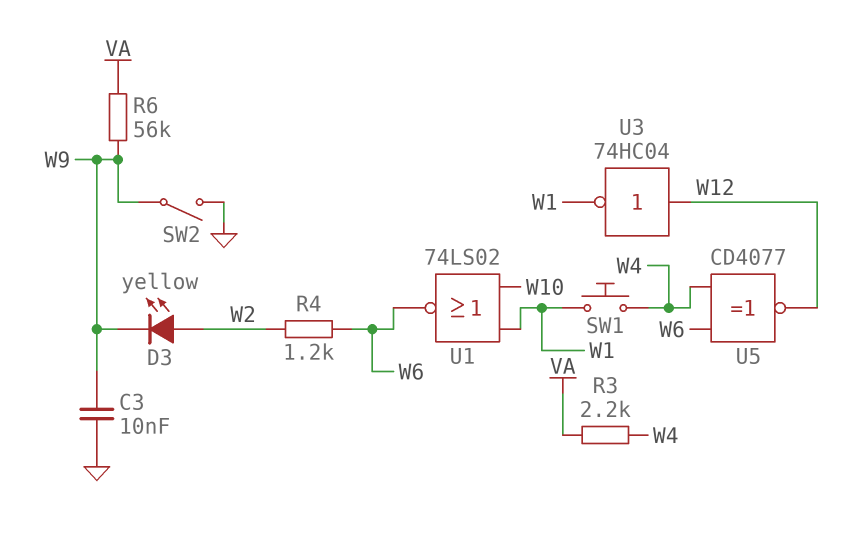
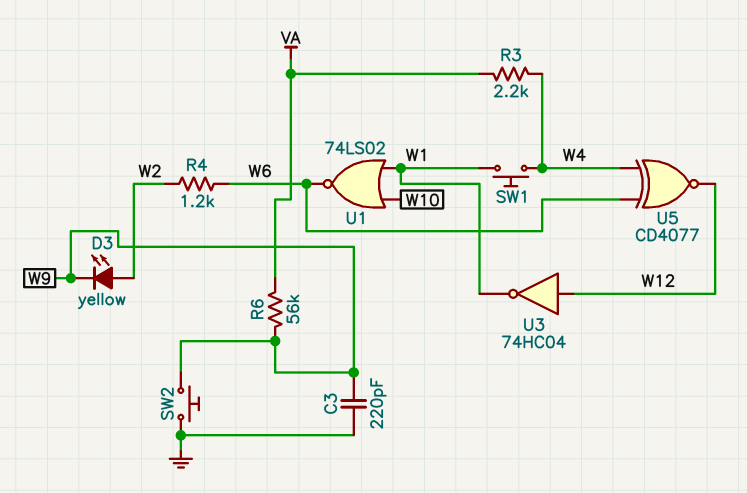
C3: 10nF (GND, W9) -> 220pF (GND, W9)
SW2: switch (GND, W9) -> button (GND, W9)

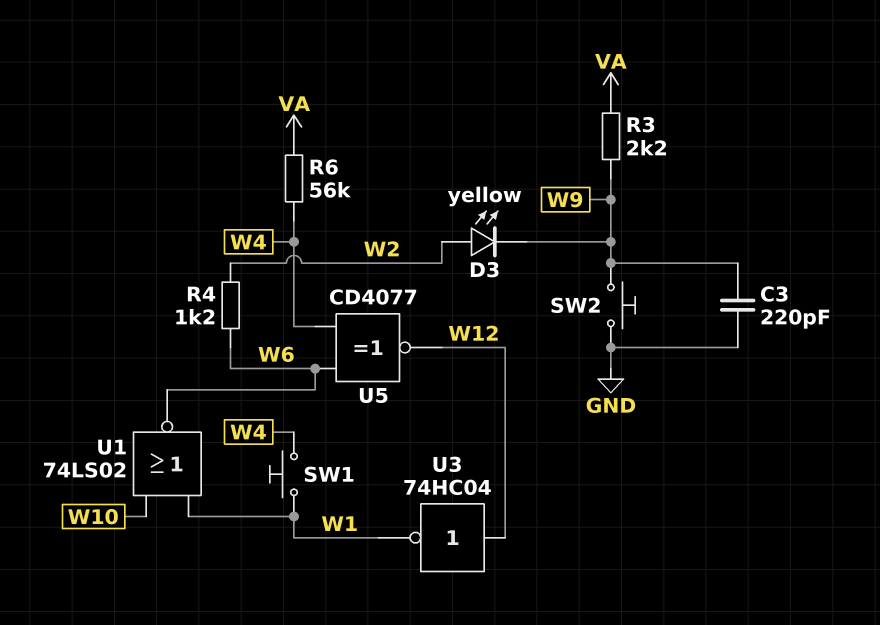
R3: 2.2k (VA, W4) -> 2.2k (VA, W9)
R6: 56k (VA, W9) -> 56k (VA, W4)

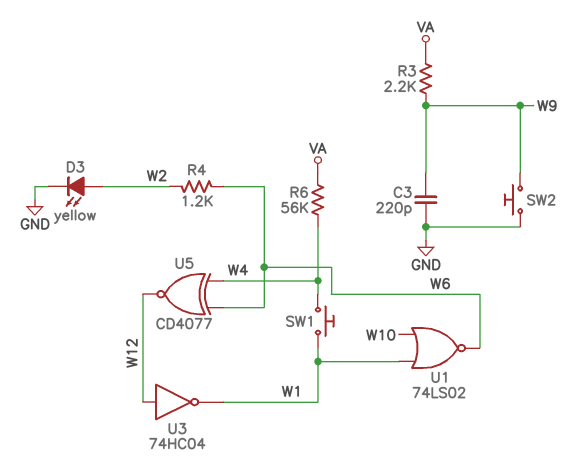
D3: LED yellow (A W2, K W9) -> LED yellow (A W2, K GND)

